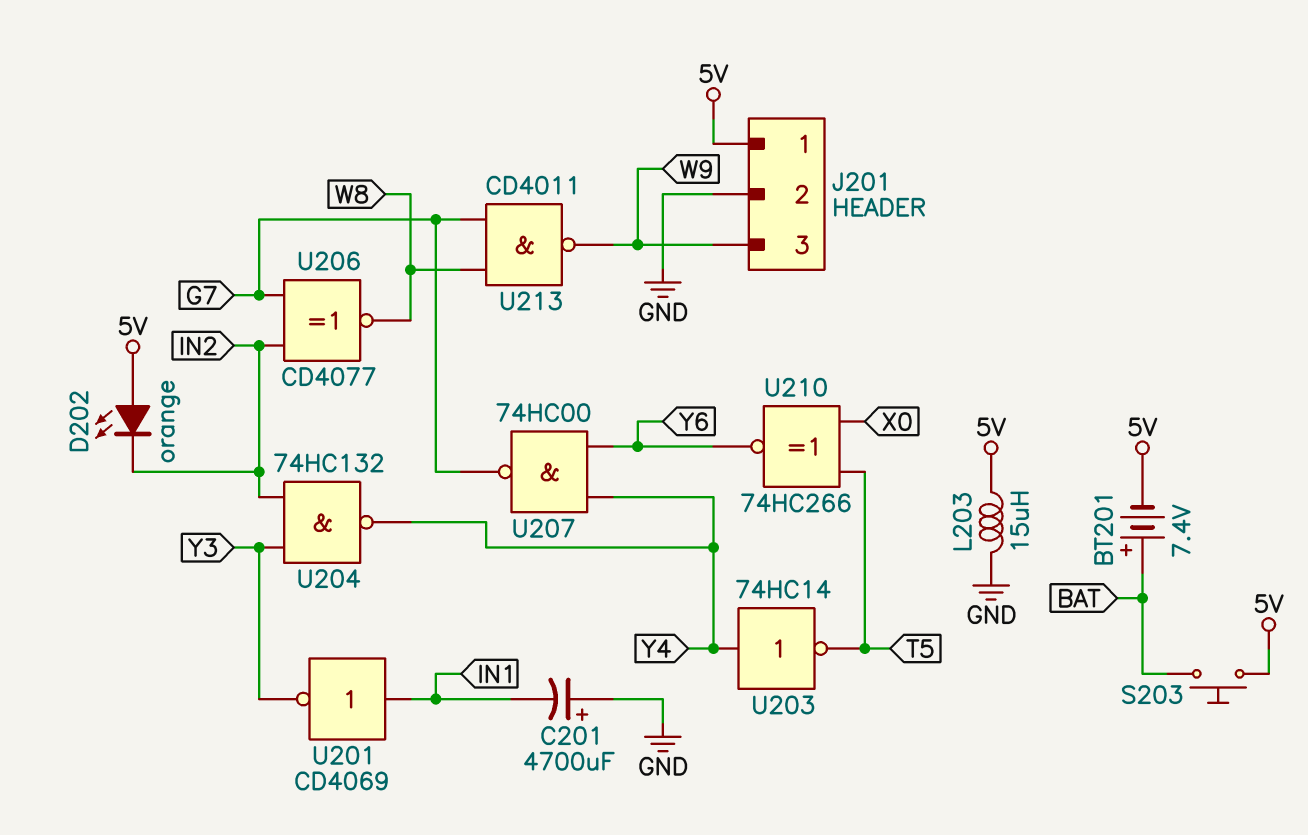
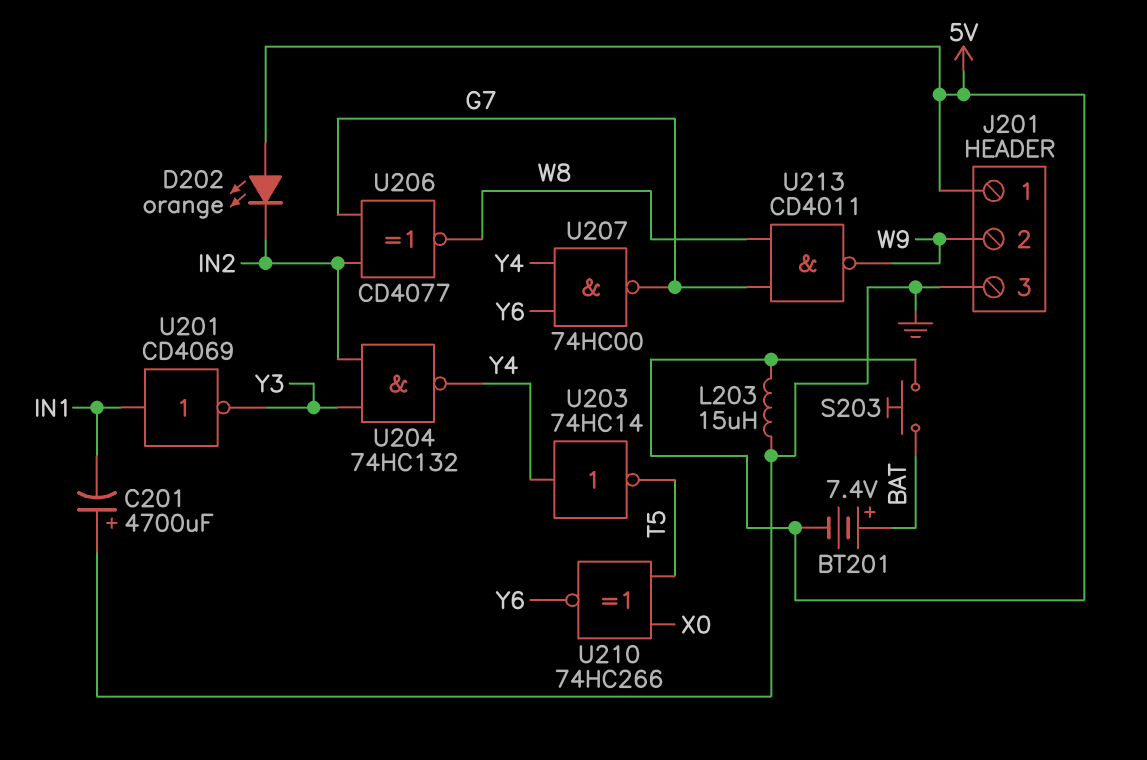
J201 pin 2: GND -> W9
J201 pin 3: W9 -> GND

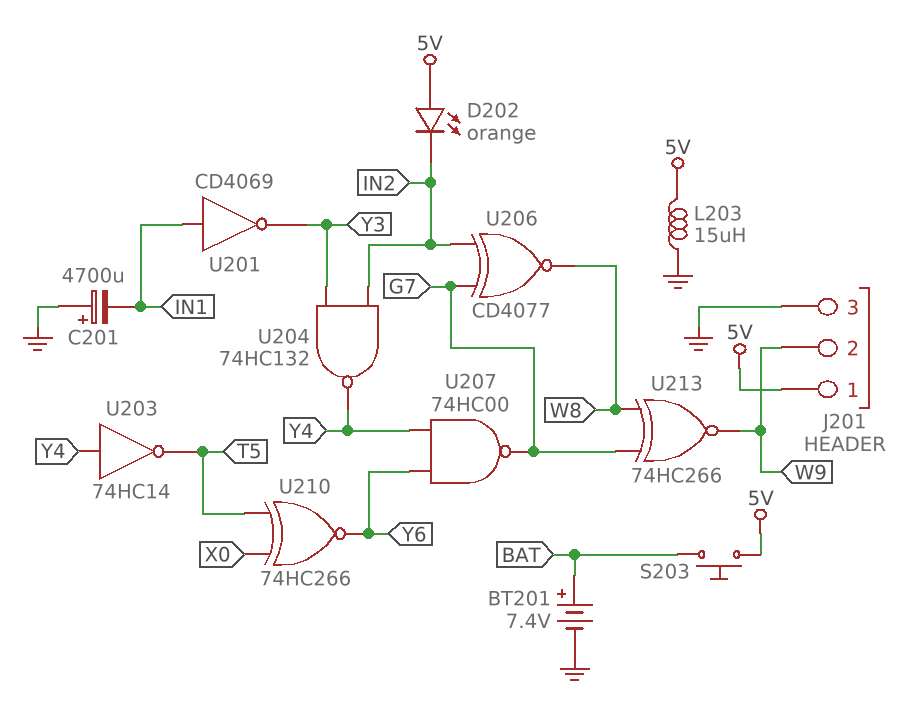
BT201: 7.4V (plus BAT, minus 5V) -> 7.4V (plus BAT, minus GND)
U213: NAND CD4011 (in G7, in W8, out W9) -> XNOR 74HC266 (in G7, in W8, out W9)

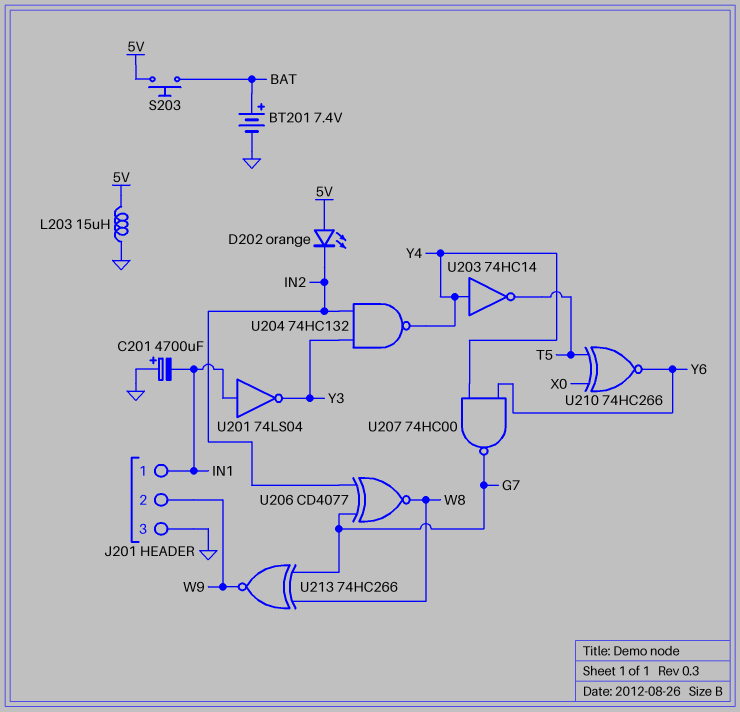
J201 pin 1: 5V -> IN1
U201: NOT CD4069 (in IN1, out Y3) -> NOT 74LS04 (in IN1, out Y3)

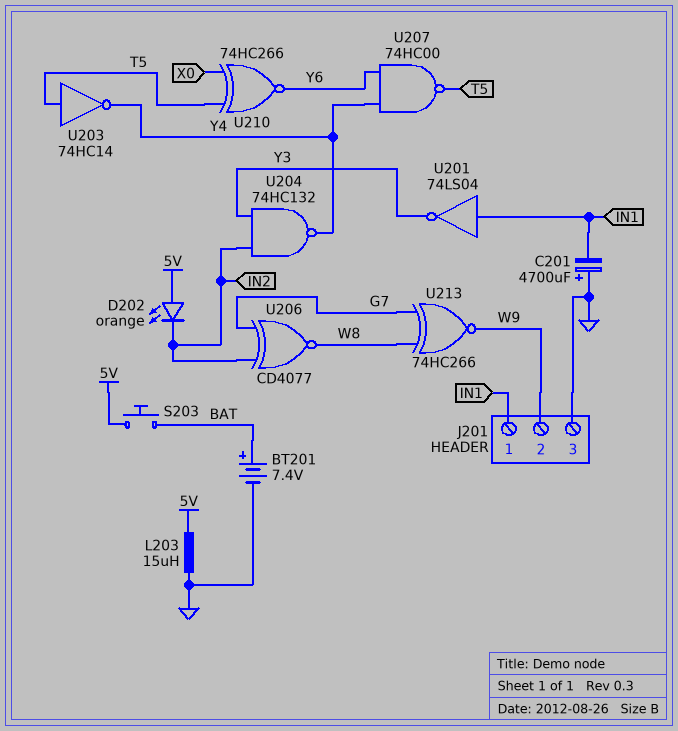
U203: NOT 74HC14 (in Y4, out T5) -> NOT 74HC14 (in T5, out Y4)
U207: NAND 74HC00 (in Y4, in Y6, out G7) -> NAND 74HC00 (in Y4, in Y6, out T5)

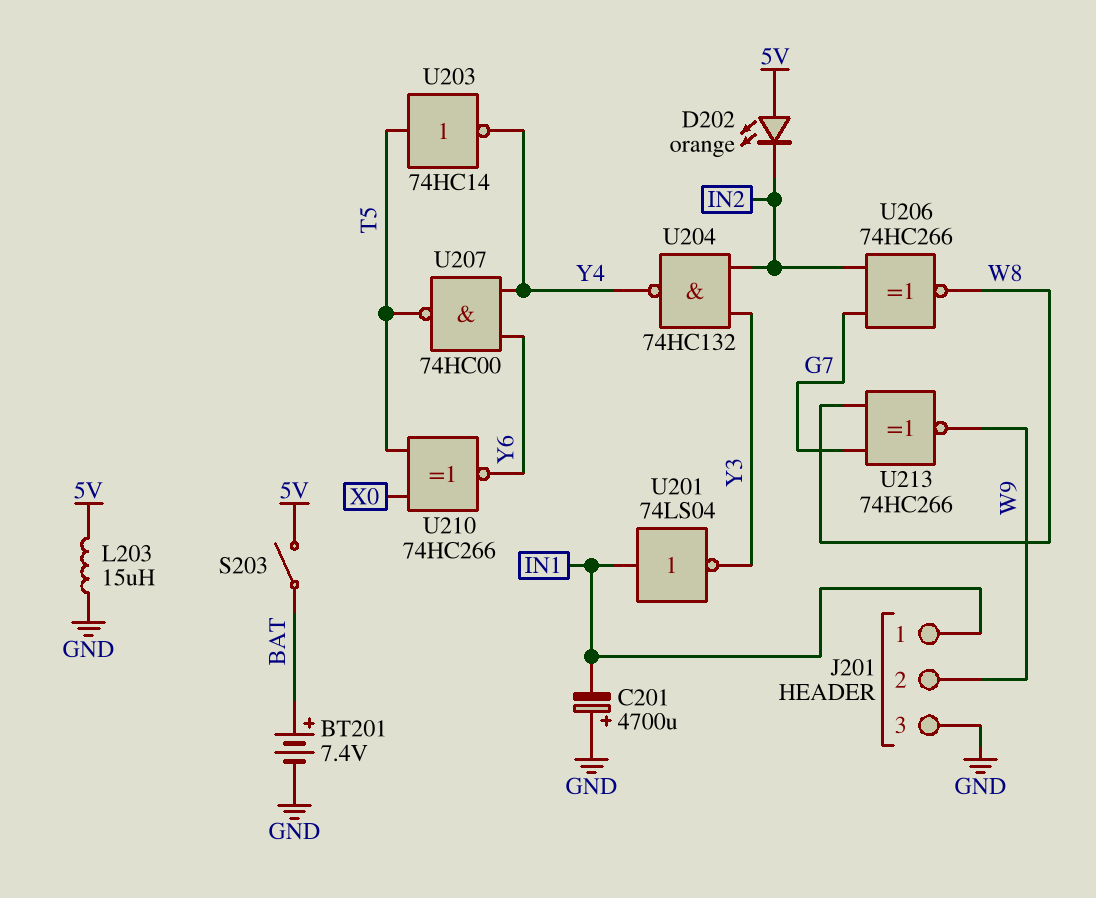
S203: button (5V, BAT) -> switch (5V, BAT)
U206: XNOR CD4077 (in G7, in IN2, out W8) -> XNOR 74HC266 (in G7, in IN2, out W8)

